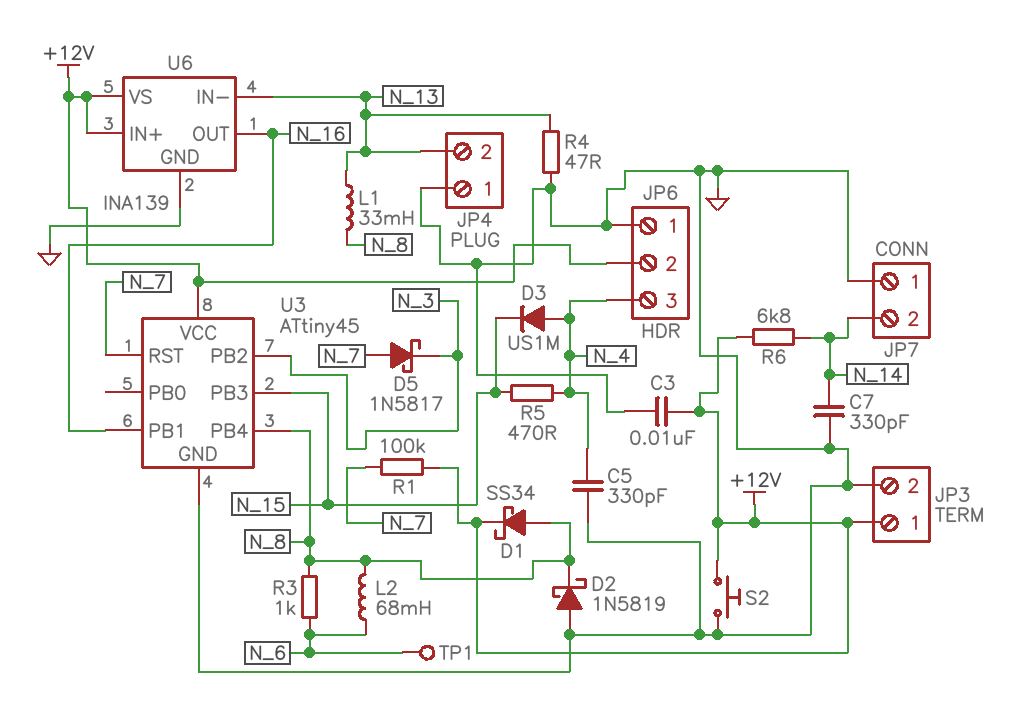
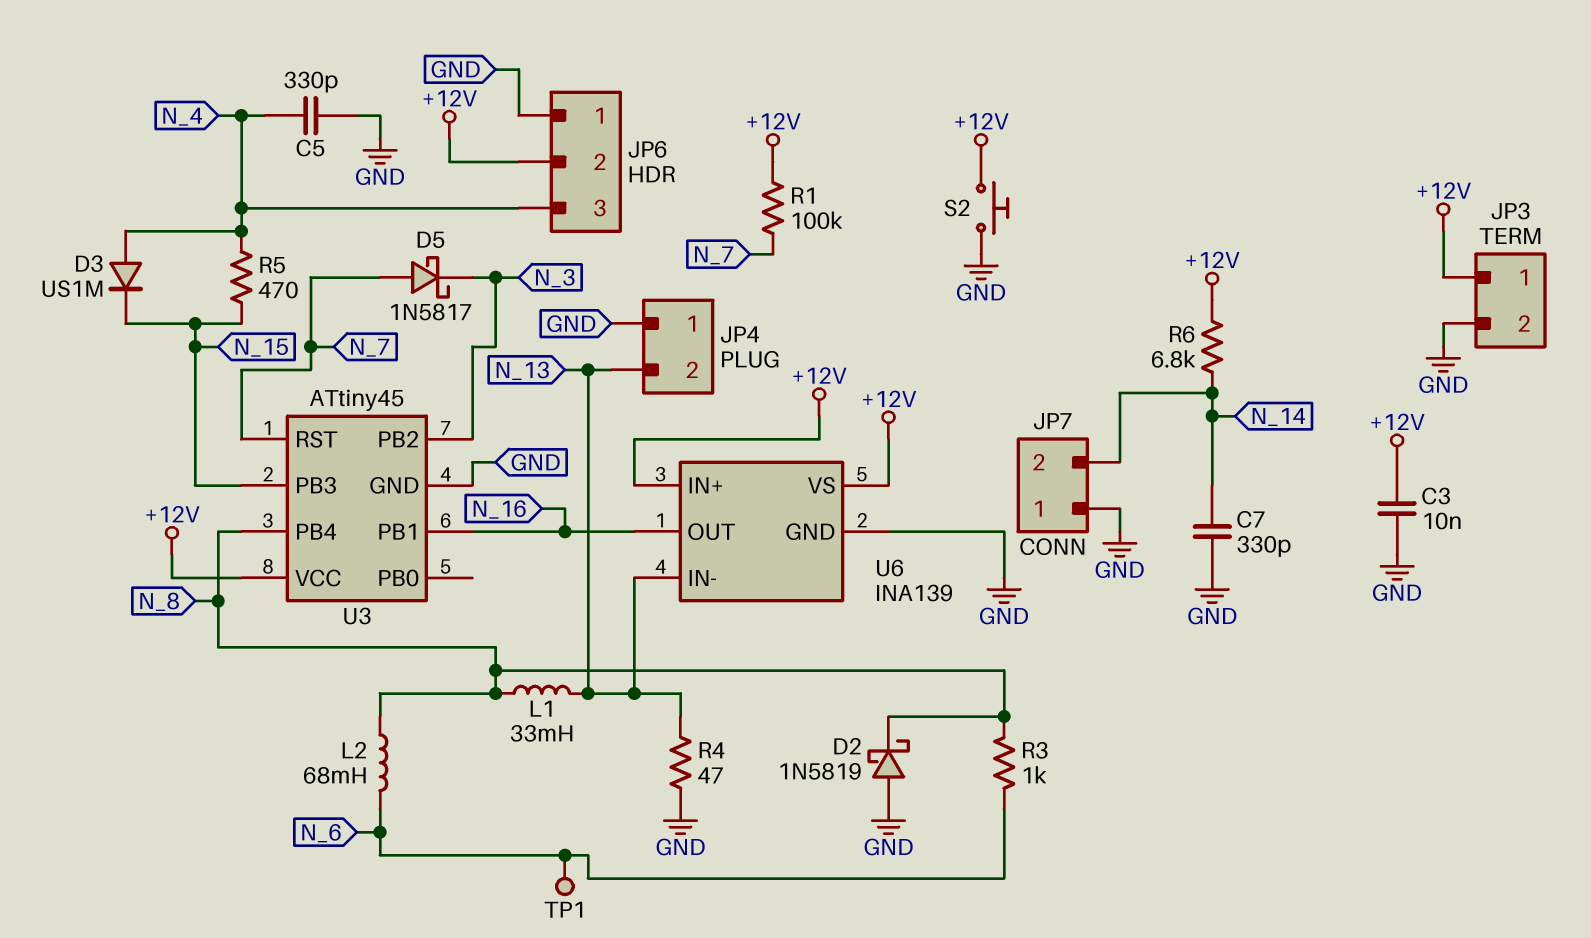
D1: schottky SS34 (A N_8, K +12V) -> none

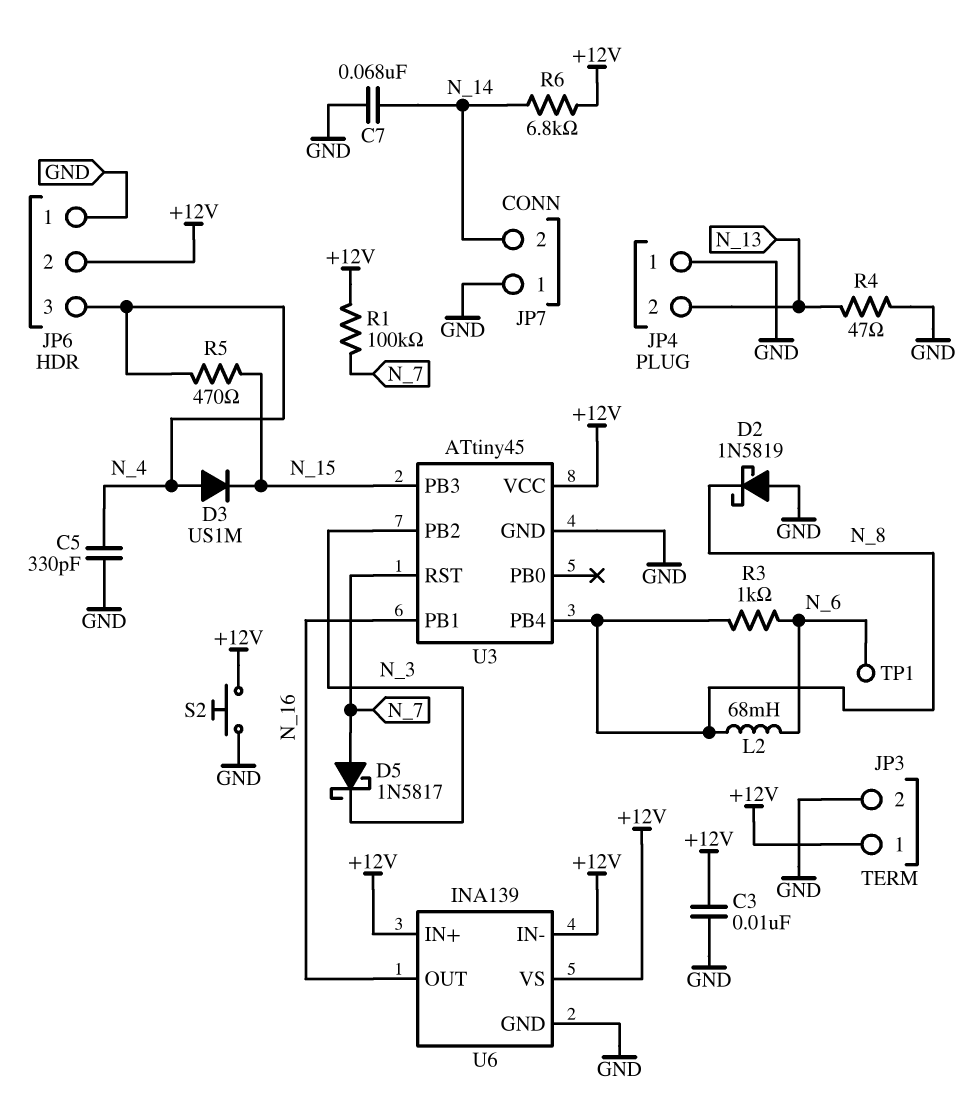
C7: 330pF (GND, N_14) -> 68nF (GND, N_14)
L1: 33mH (N_8, N_13) -> none
U6 pin IN-: N_13 -> +12V

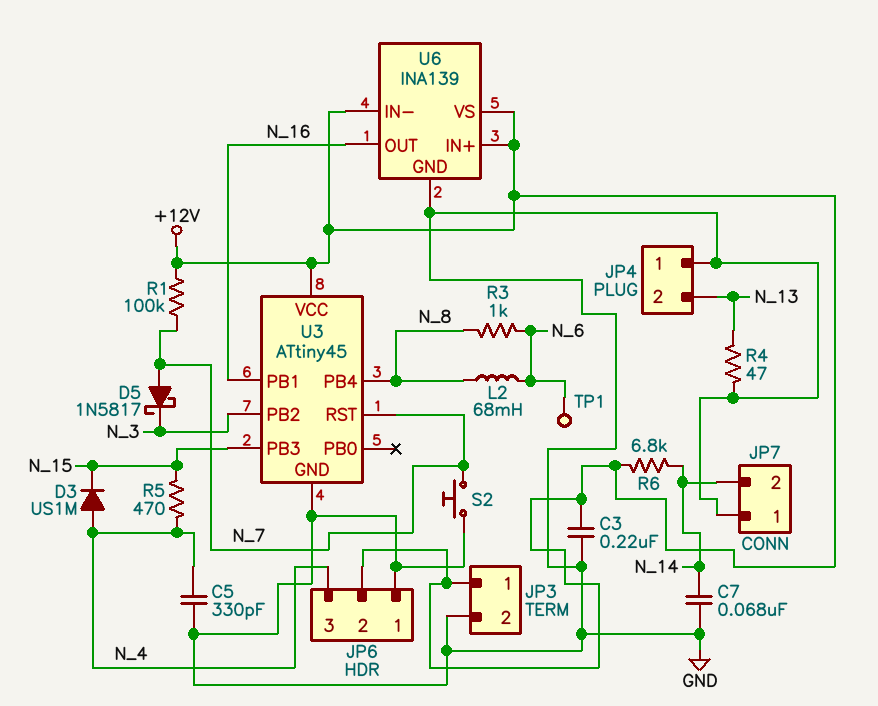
C3: 10nF (+12V, GND) -> 220nF (+12V, GND)
D2: schottky 1N5819 (A GND, K N_8) -> none
S2: button (+12V, GND) -> button (GND, N_7)

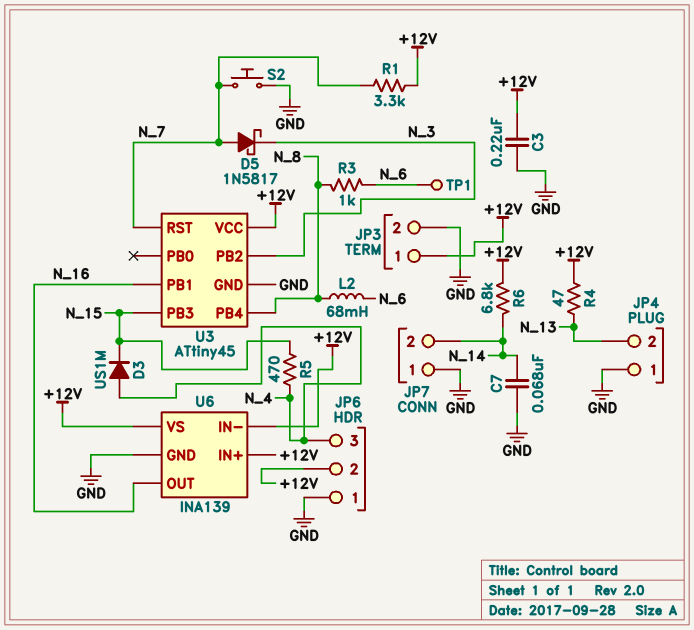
C5: 330pF (GND, N_4) -> none
R1: 100k (+12V, N_7) -> 3.3k (+12V, N_7)
R4: 47 (GND, N_13) -> 47 (+12V, N_13)

